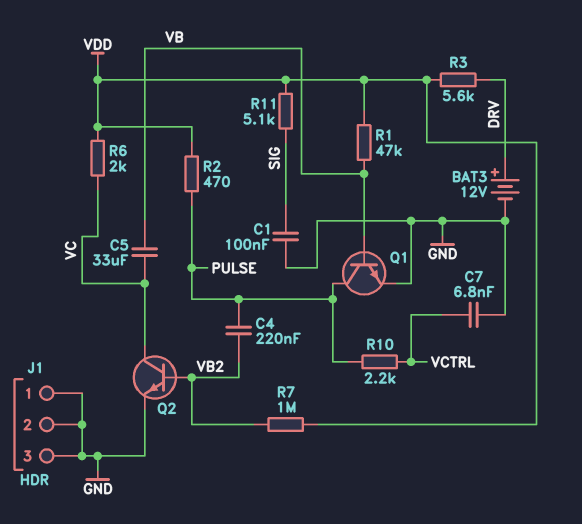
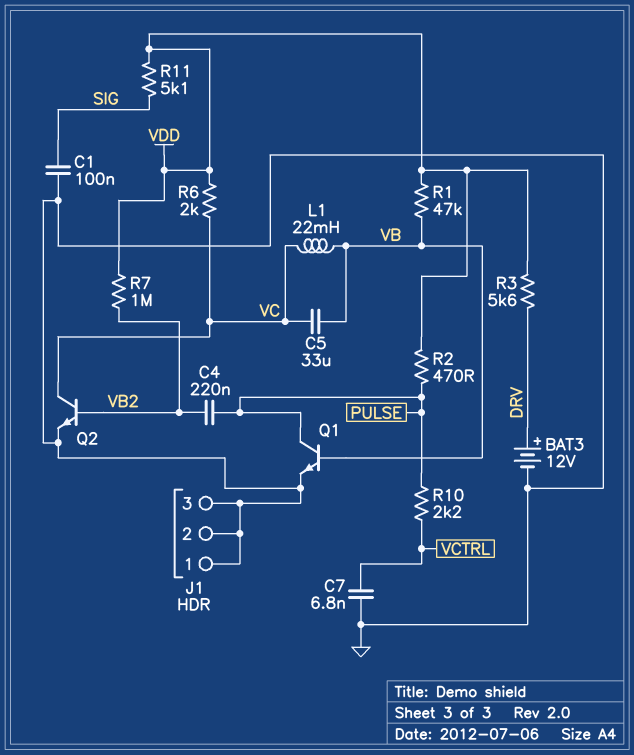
L1: none -> 22mH (VB, VC)

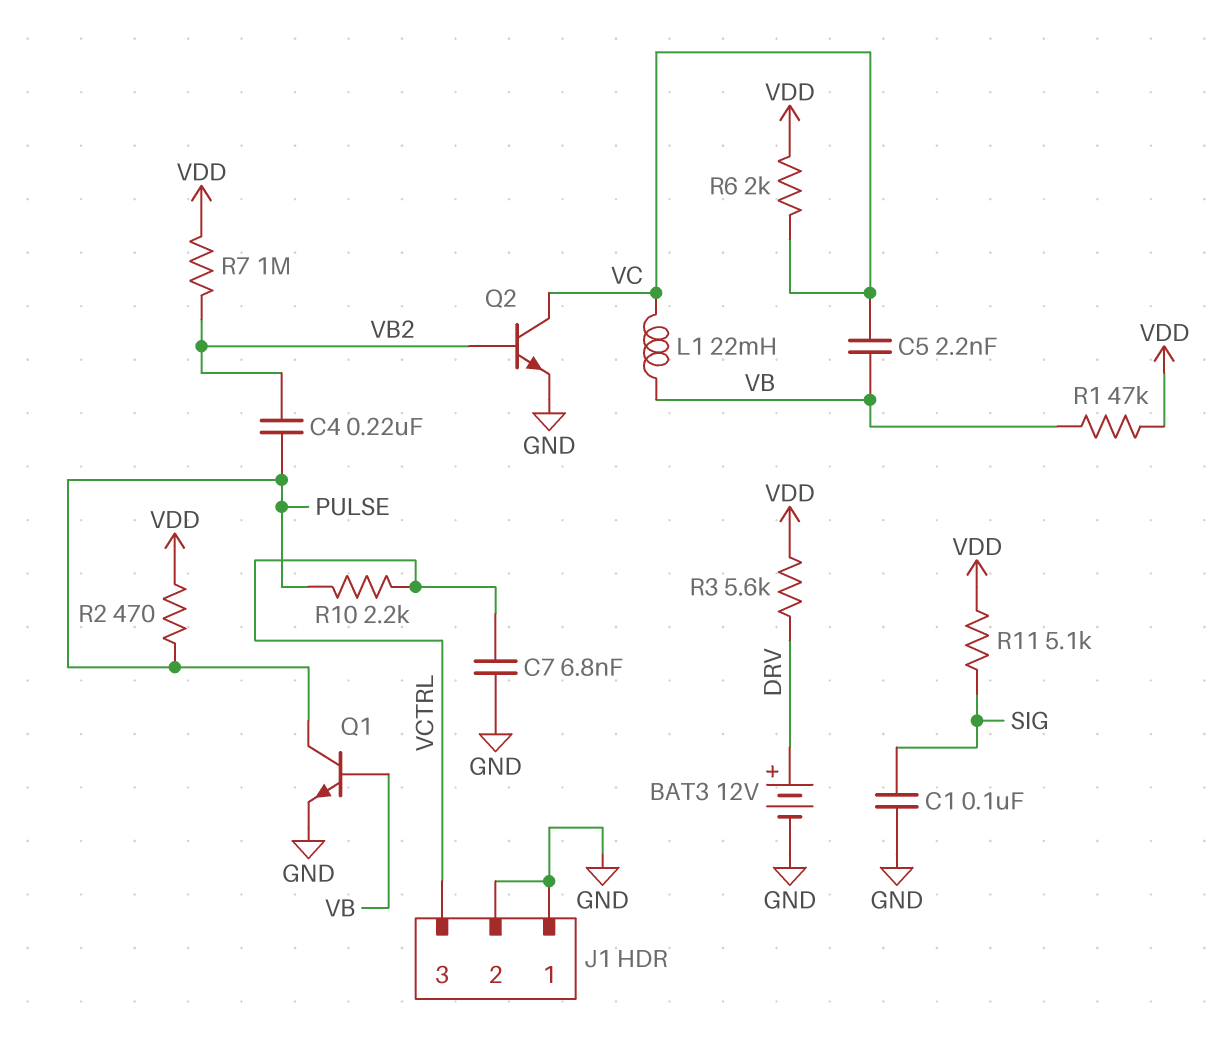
C5: 33uF (VB, VC) -> 2.2nF (VB, VC)
J1 pin 3: GND -> VCTRL

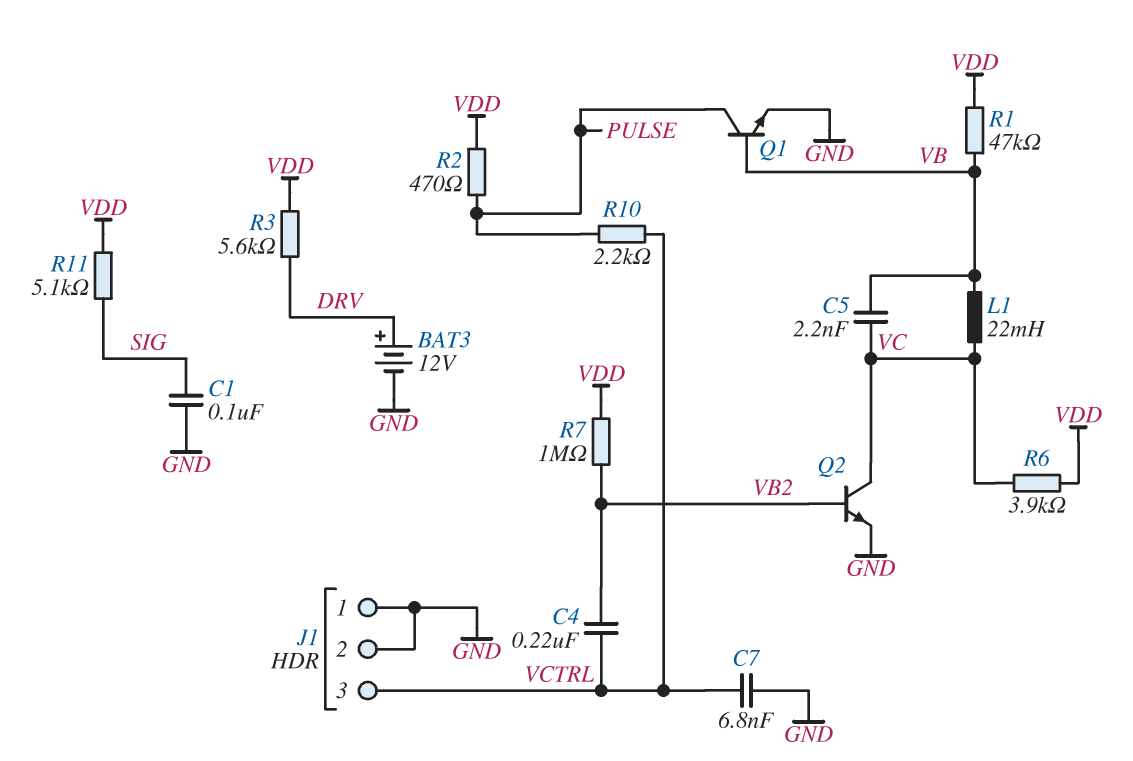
C4: 220nF (PULSE, VB2) -> 220nF (VB2, VCTRL)
R6: 2k (VC, VDD) -> 3.9k (VC, VDD)

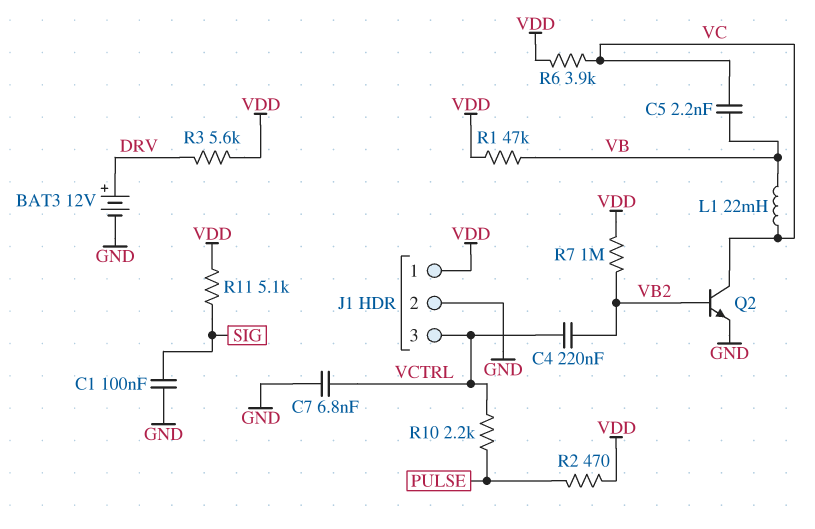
J1 pin 1: GND -> VDD
Q1: NPN (B VB, C PULSE, E GND) -> none

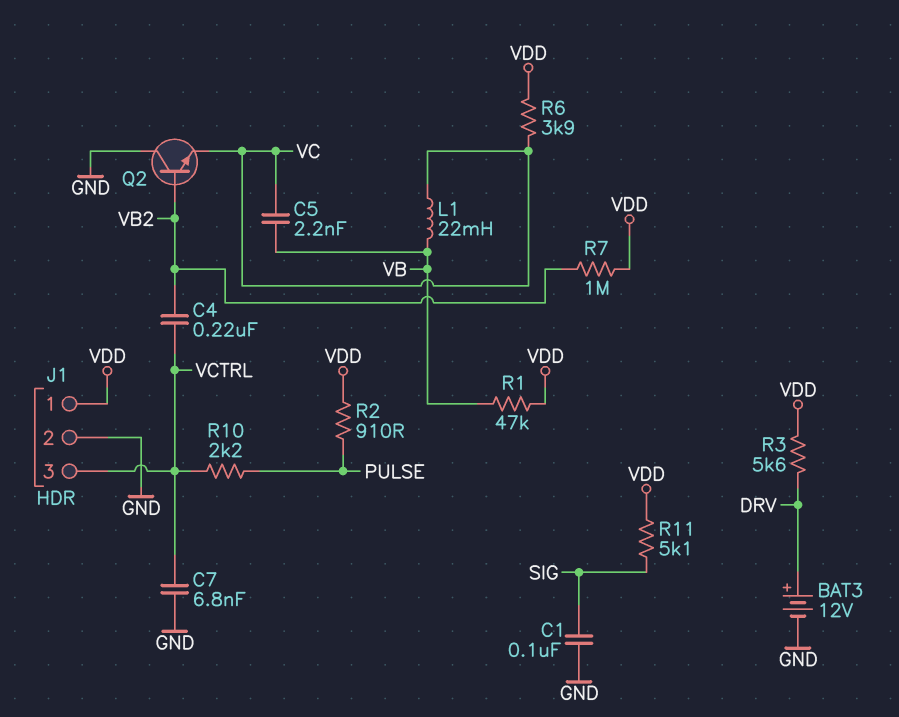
Q2: NPN (B VB2, C VC, E GND) -> NPN (B VB2, C GND, E VC)
R2: 470 (PULSE, VDD) -> 910 (PULSE, VDD)

